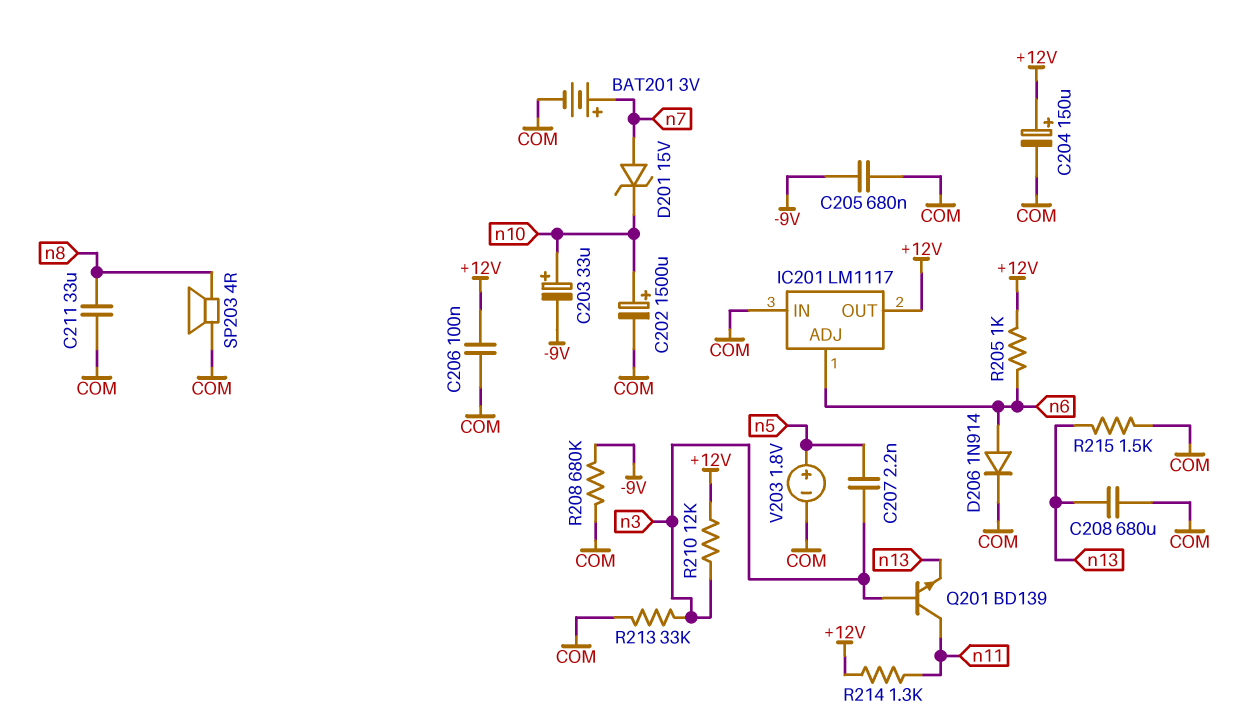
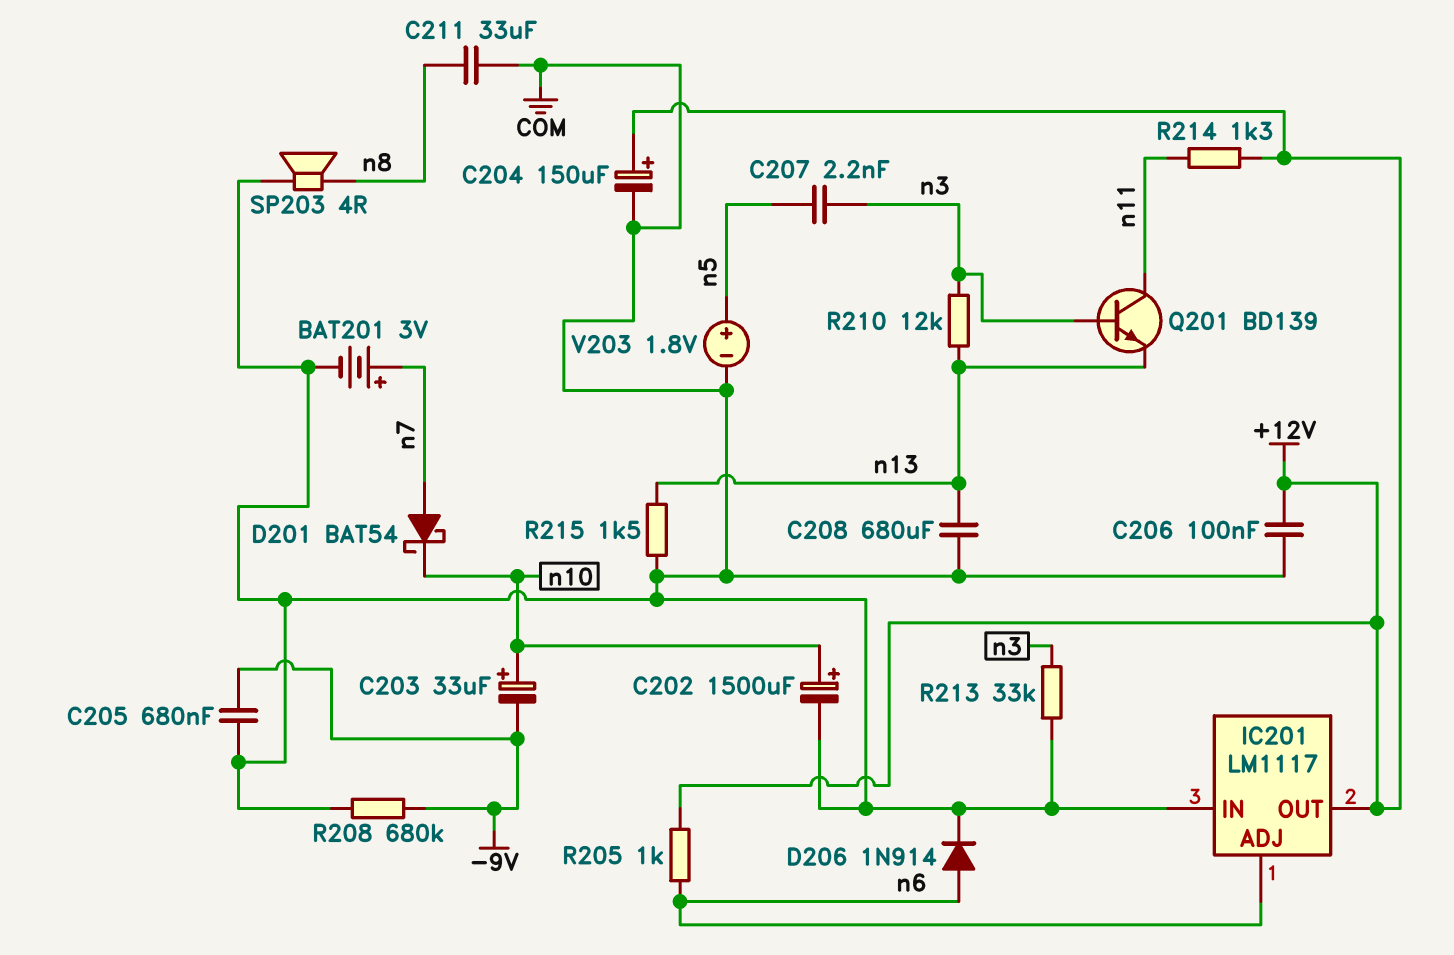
D201: zener 15V (A n7, K n10) -> schottky BAT54 (A n7, K n10)
R210: 12k (+12V, n3) -> 12k (n3, n13)

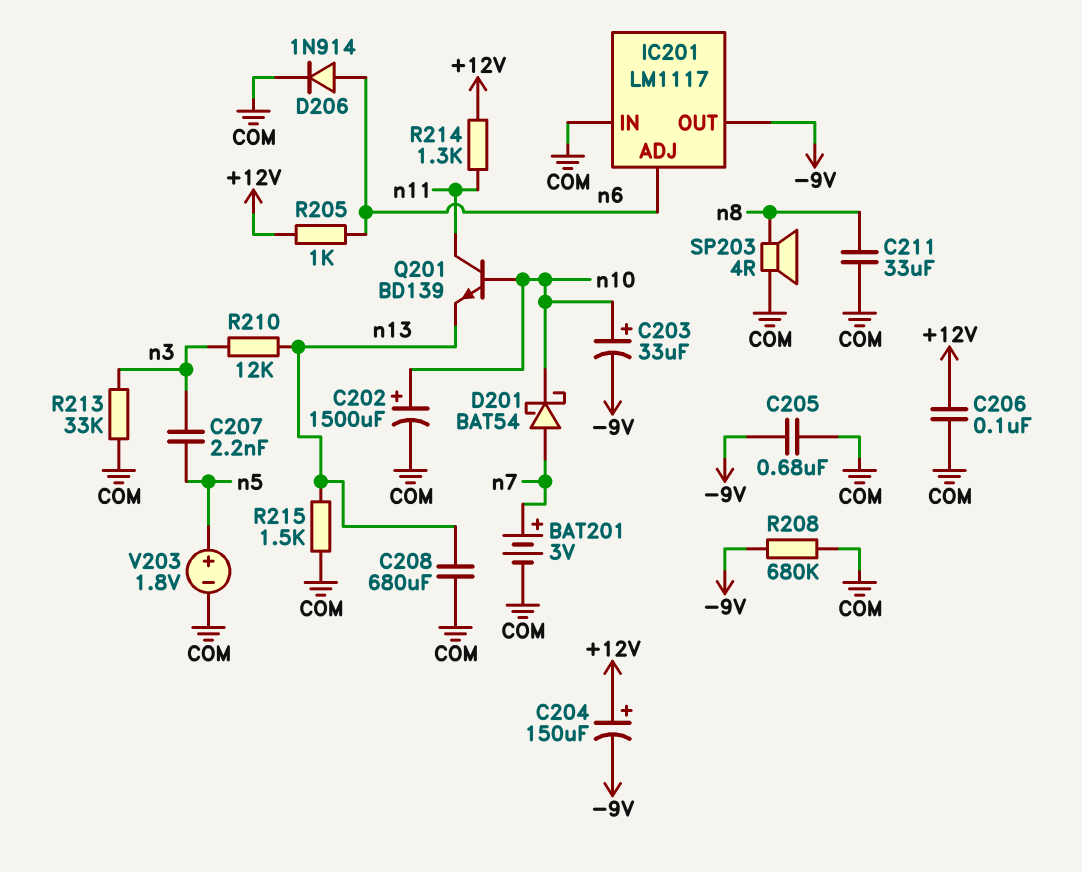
C204: 150uF (plus +12V, minus COM) -> 150uF (plus +12V, minus -9V)
IC201 pin OUT: +12V -> -9V
Q201: NPN BD139 (B n3, C n11, E n13) -> NPN BD139 (B n10, C n11, E n13)

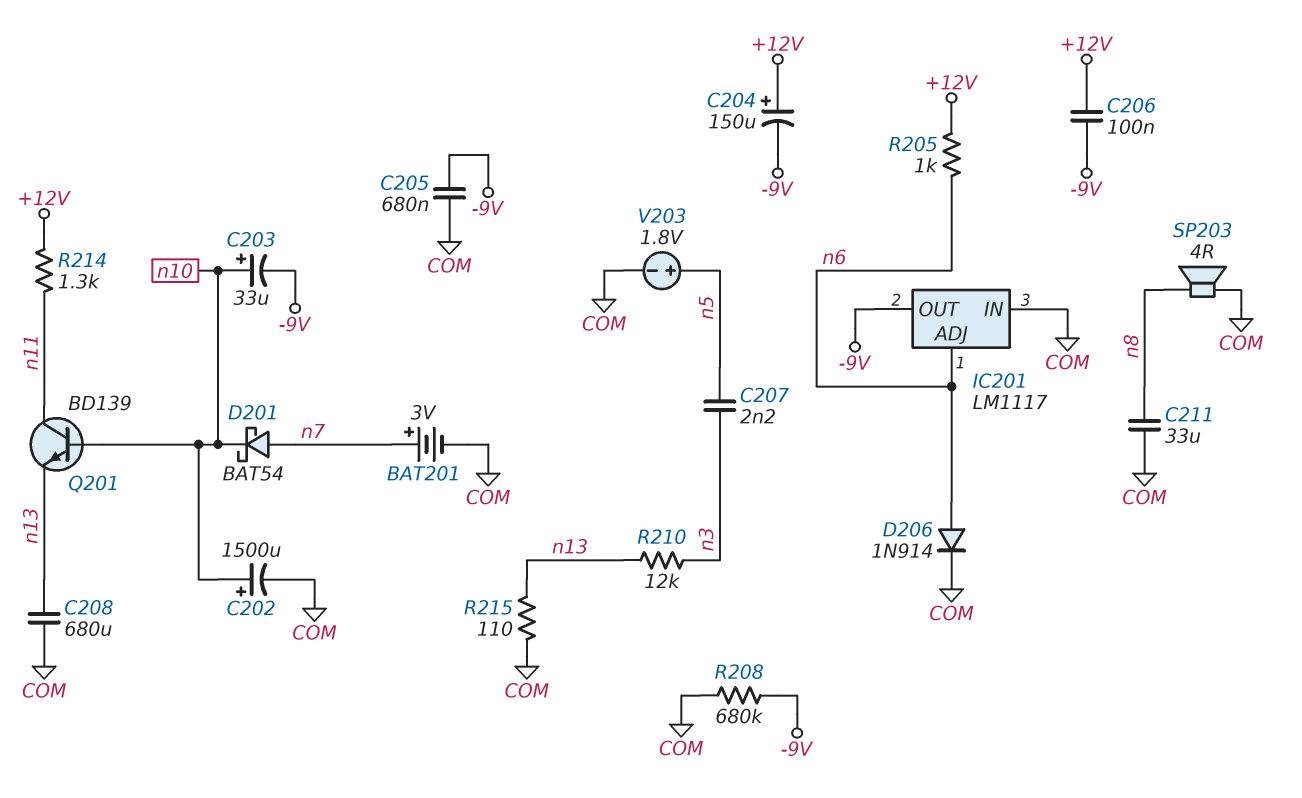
C206: 100nF (+12V, COM) -> 100nF (+12V, -9V)
R213: 33k (COM, n3) -> none
R215: 1.5k (COM, n13) -> 110 (COM, n13)

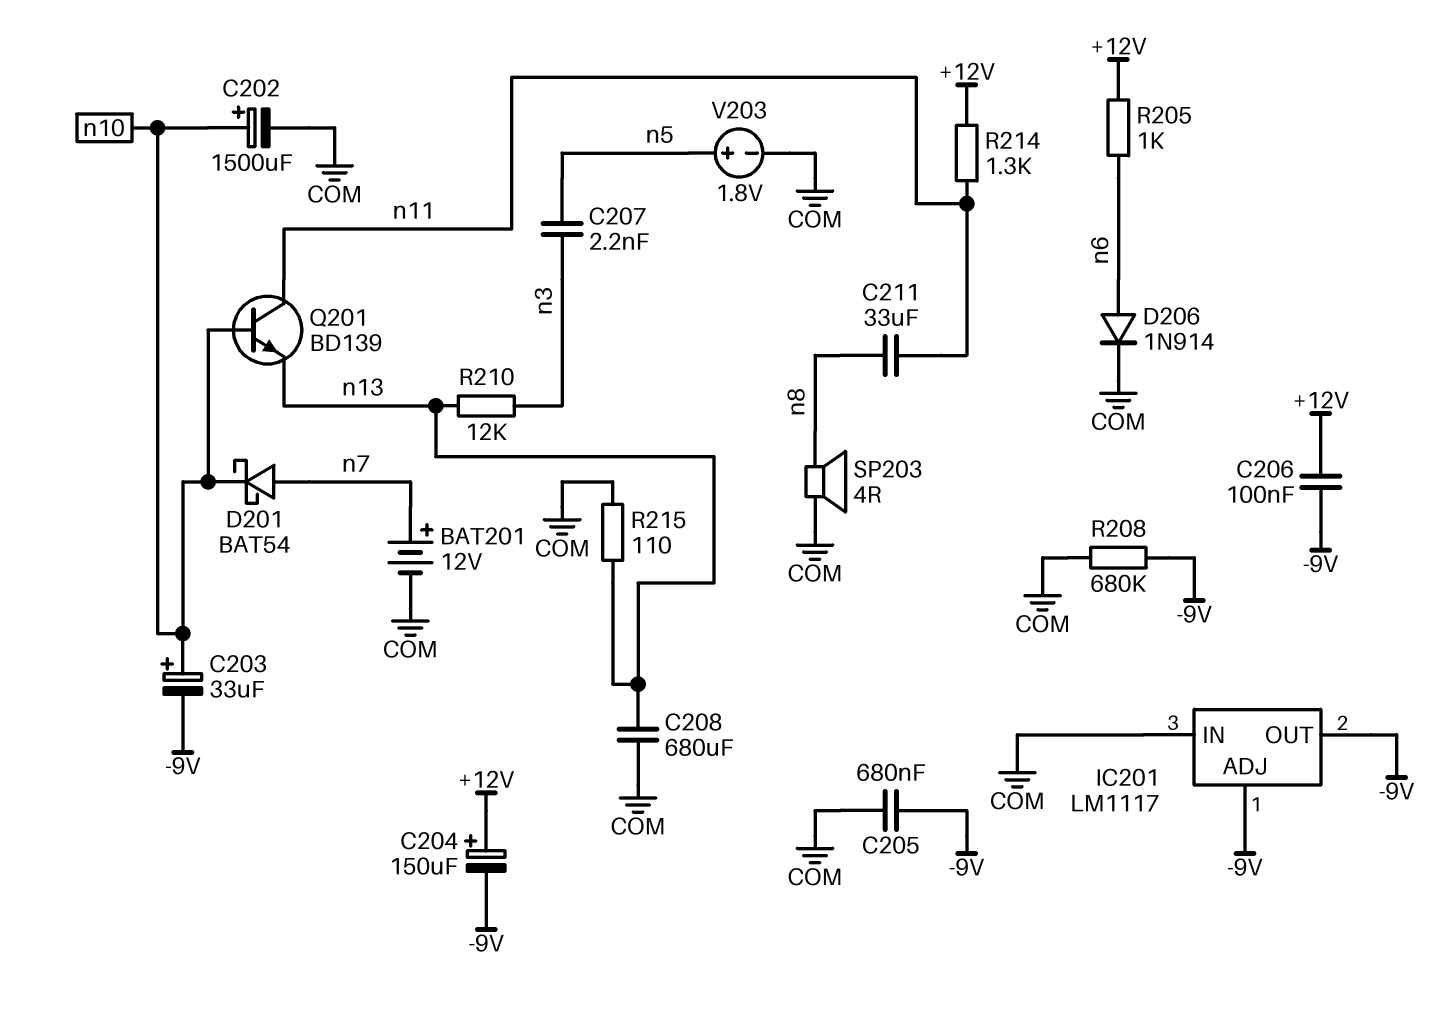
BAT201: 3V (plus n7, minus COM) -> 12V (plus n7, minus COM)
C211: 33uF (COM, n8) -> 33uF (n8, n11)
IC201 pin ADJ: n6 -> -9V

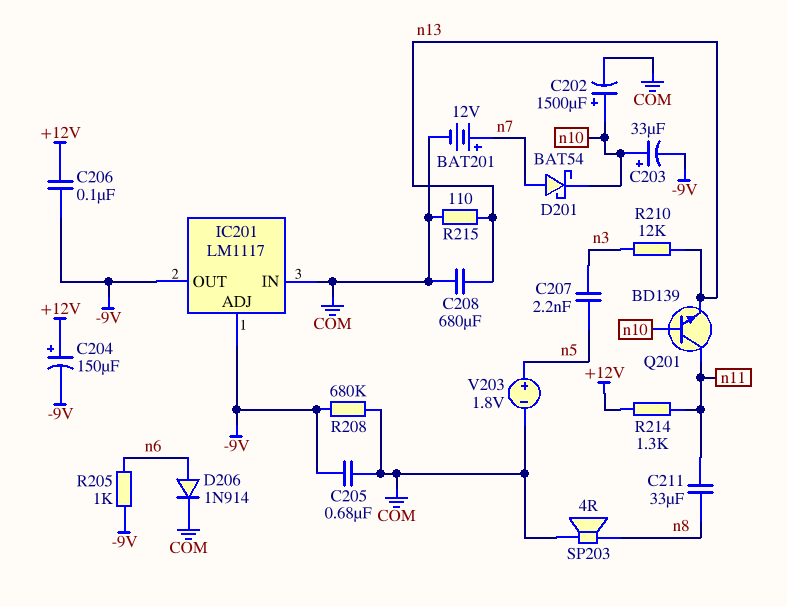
R205: 1k (+12V, n6) -> 1k (-9V, n6)

